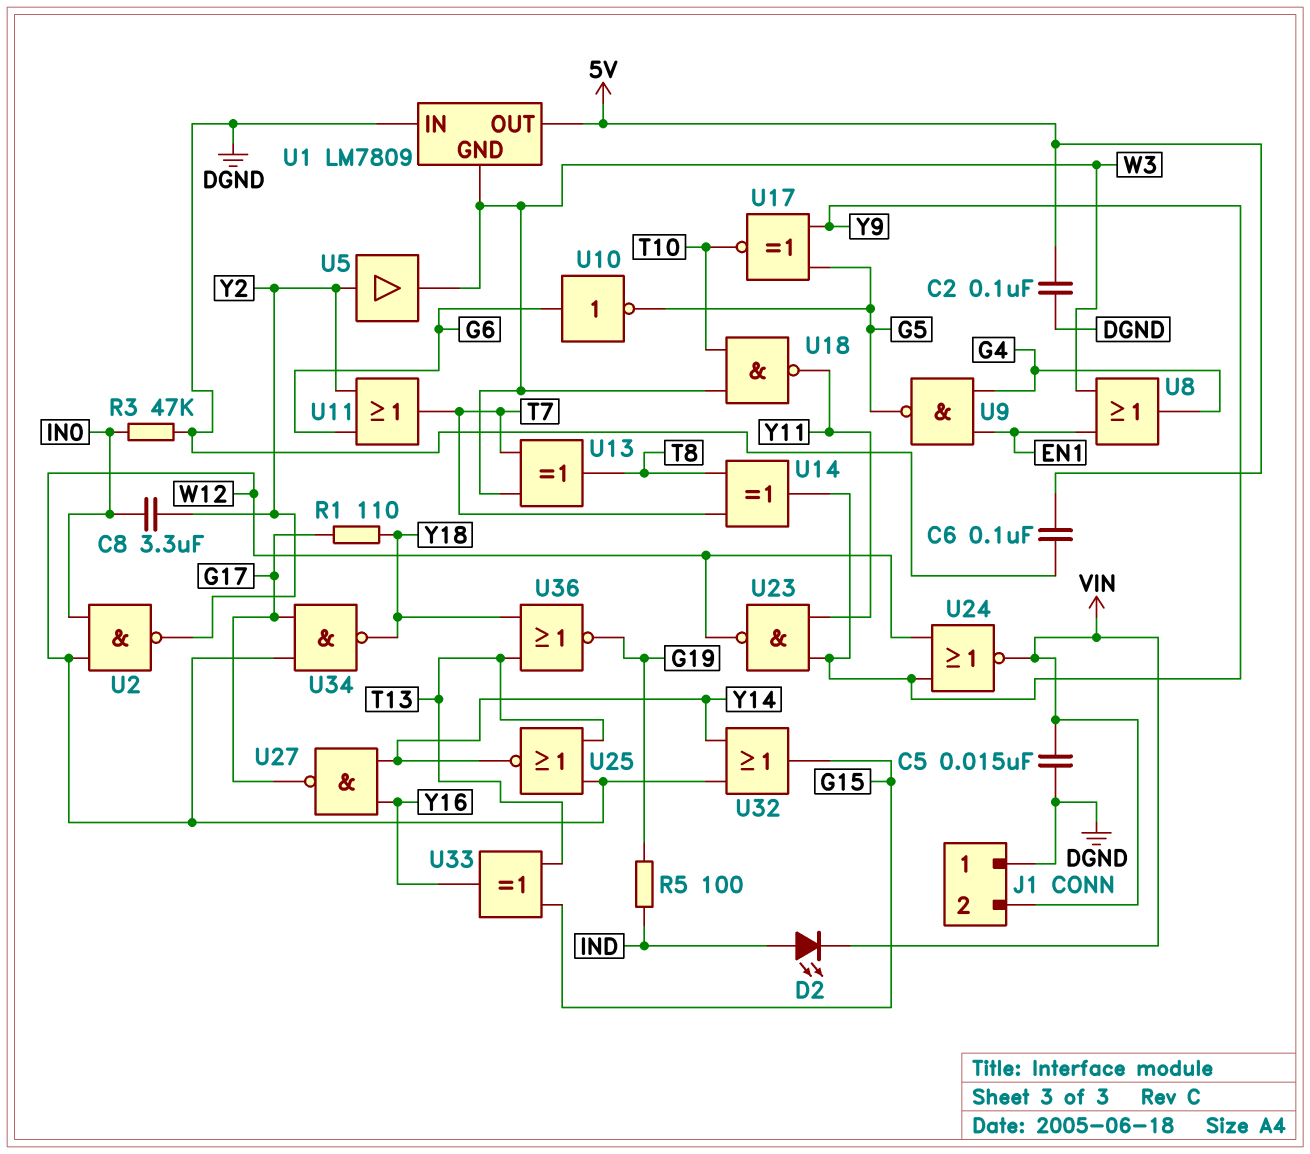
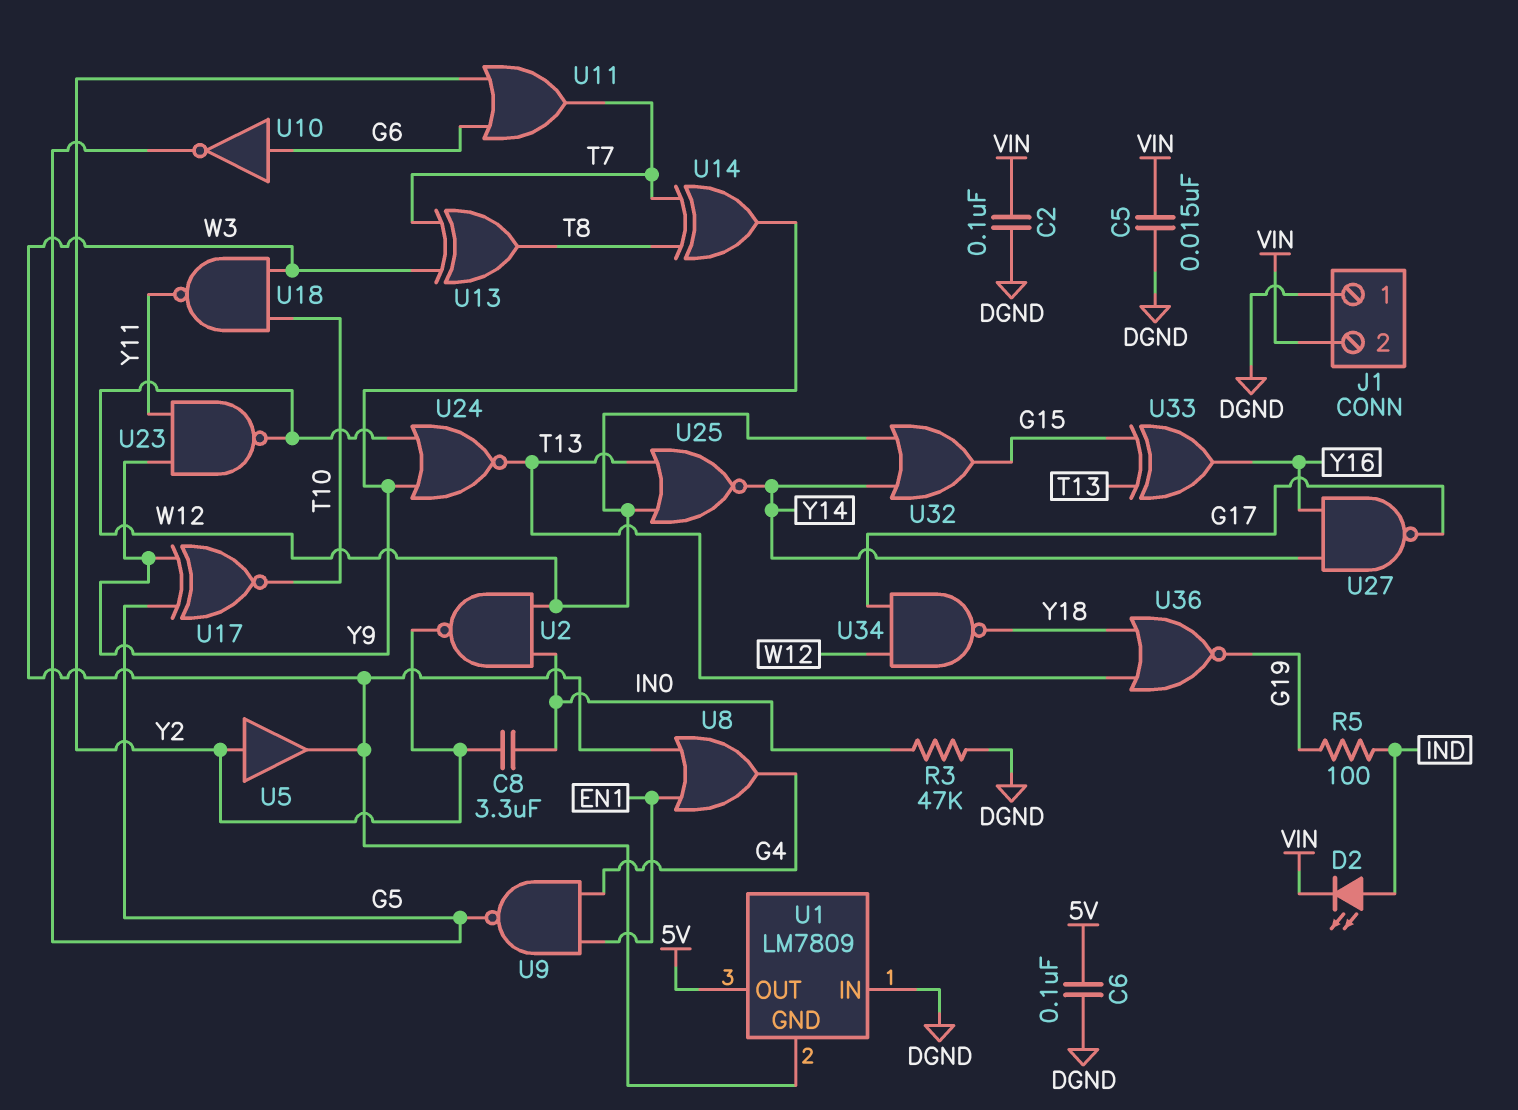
C2: 100nF (5V, DGND) -> 100nF (DGND, VIN)
R1: 110 (G17, Y18) -> none
U24: NOR (in W12, in Y9, out VIN) -> NOR (in W12, in Y9, out T13)

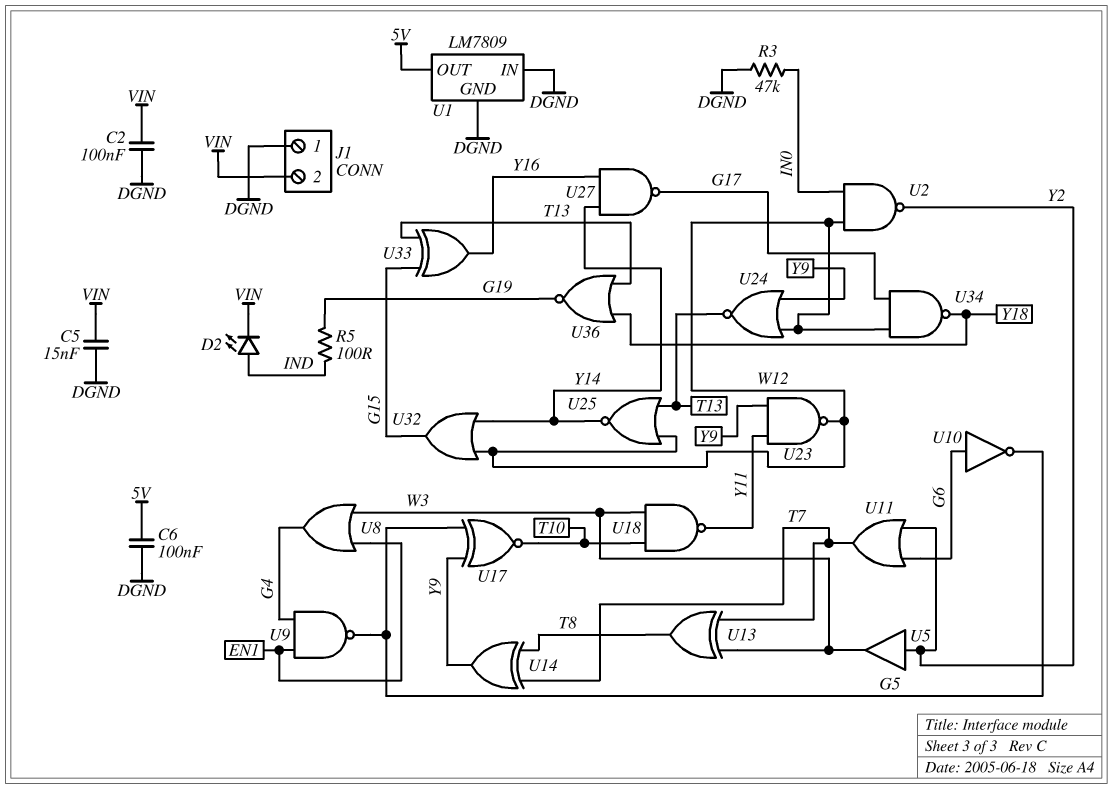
C8: 3.3uF (IN0, Y2) -> none
U1 pin GND: W3 -> DGND

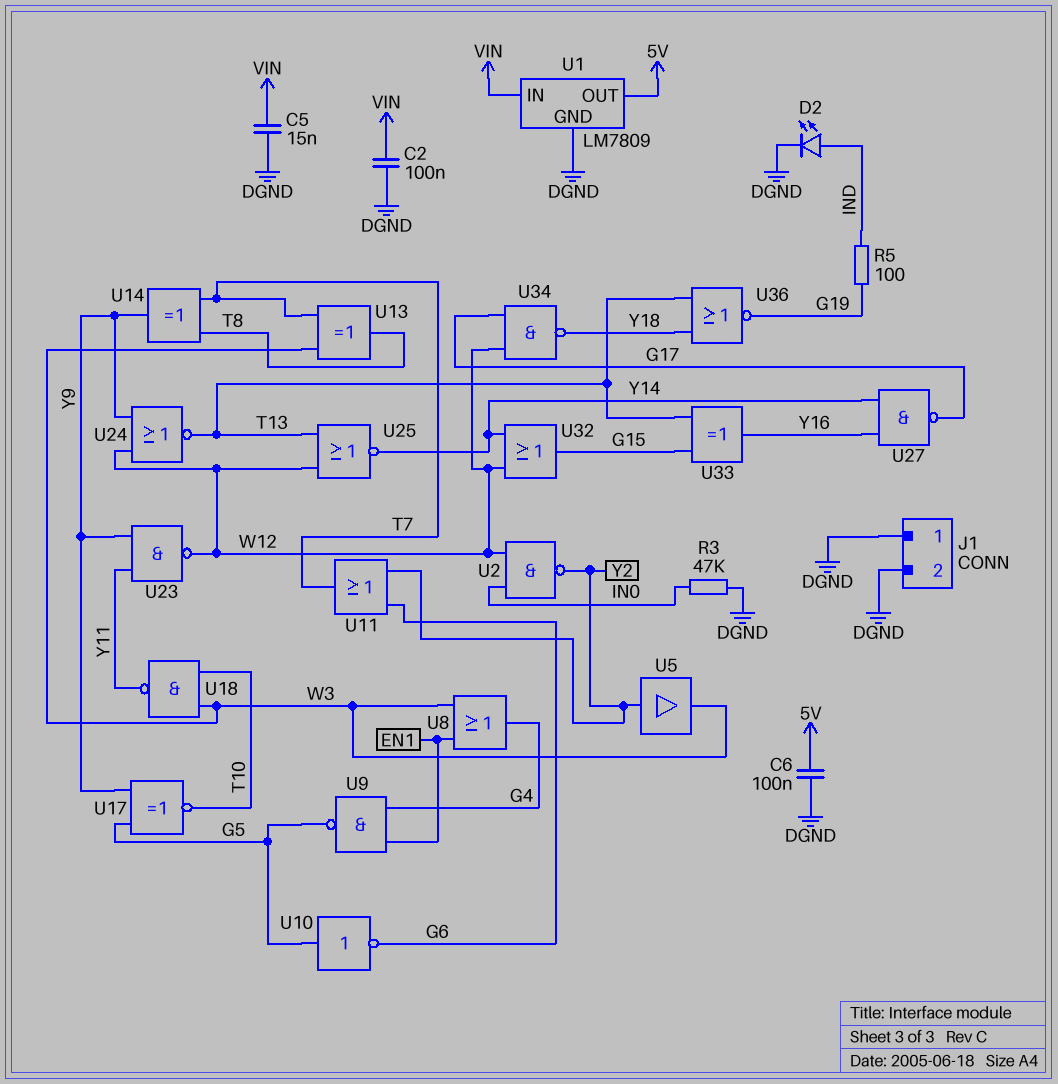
D2: LED (A IND, K VIN) -> LED (A IND, K DGND)
J1 pin 2: VIN -> DGND
U1 pin IN: DGND -> VIN
U10: NOT (in G6, out G5) -> NOT (in G5, out G6)

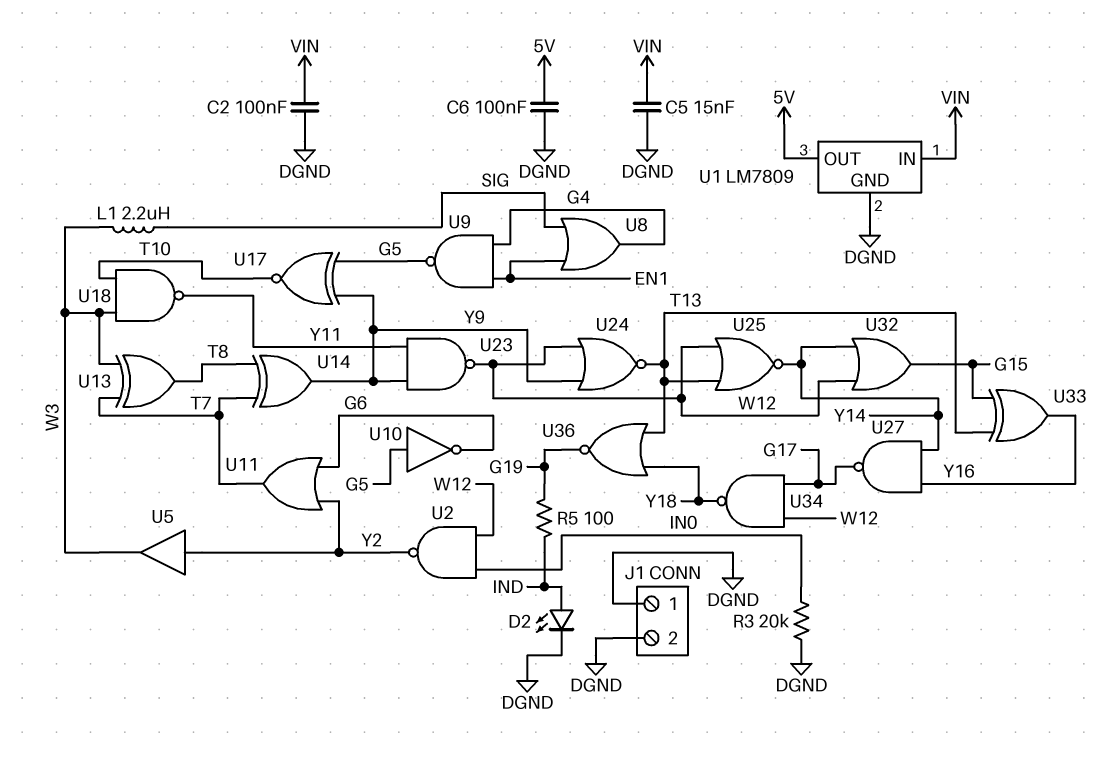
L1: none -> 2.2uH (SIG, W3)
R3: 47k (DGND, IN0) -> 20k (DGND, IN0)
U8: OR (in EN1, in W3, out G4) -> OR (in EN1, in SIG, out G4)

